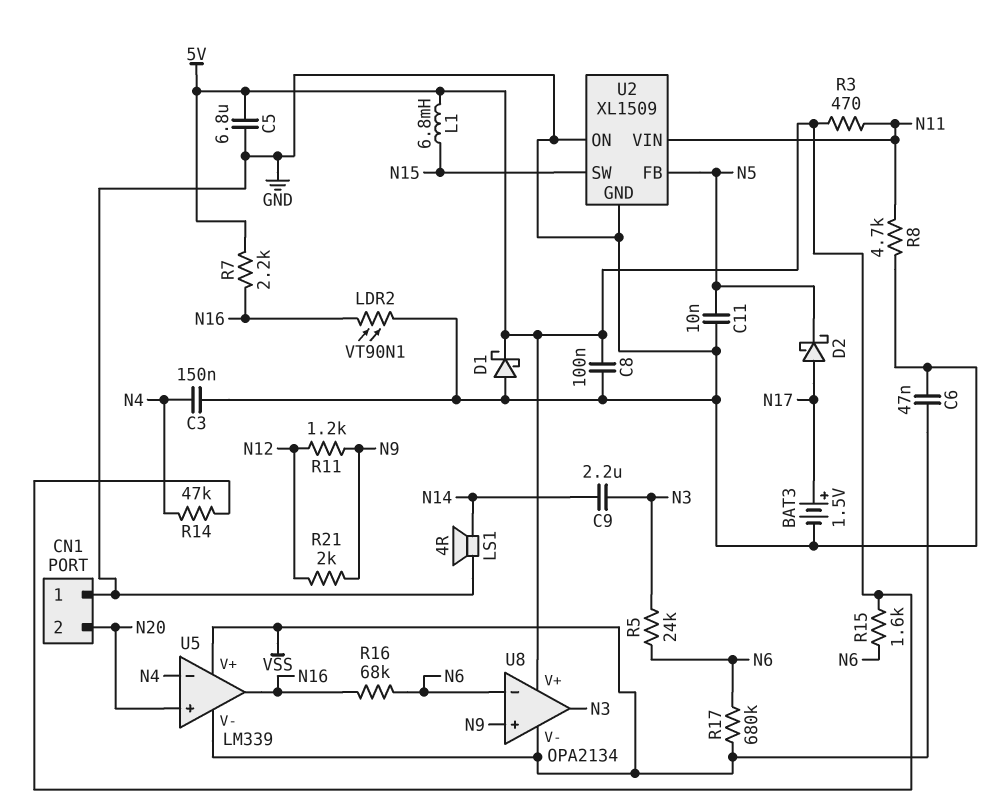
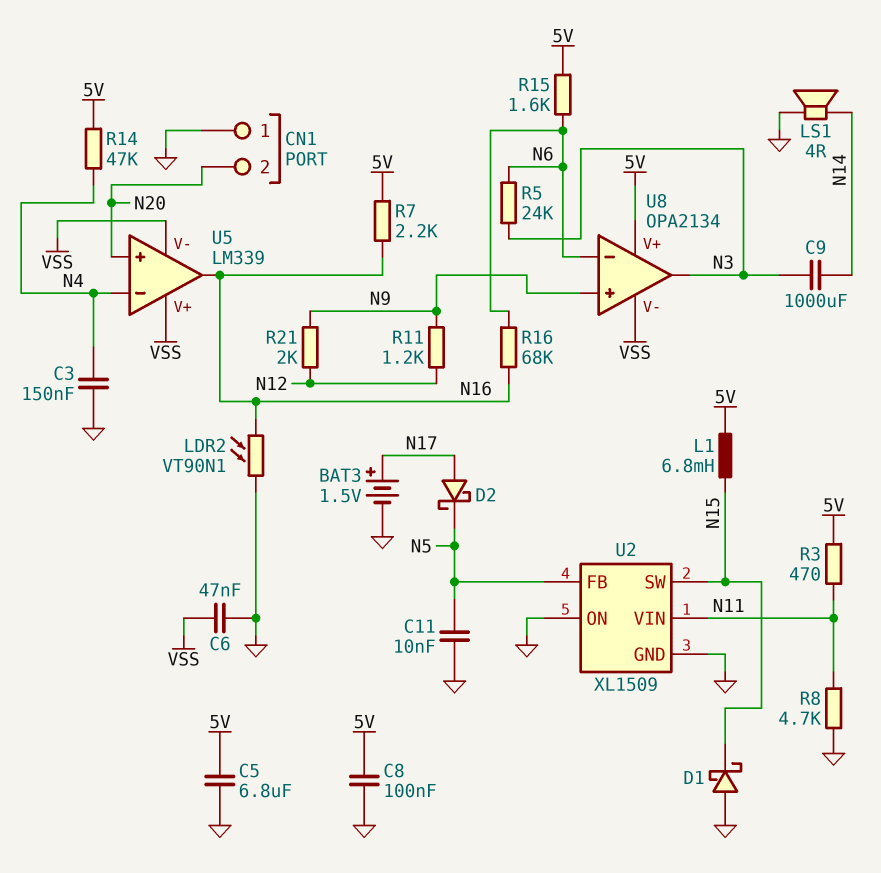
C9: 2.2uF (N3, N14) -> 1000uF (N3, N14)
D1: schottky (A GND, K 5V) -> schottky (A GND, K N15)
R17: 680k (N6, VSS) -> none

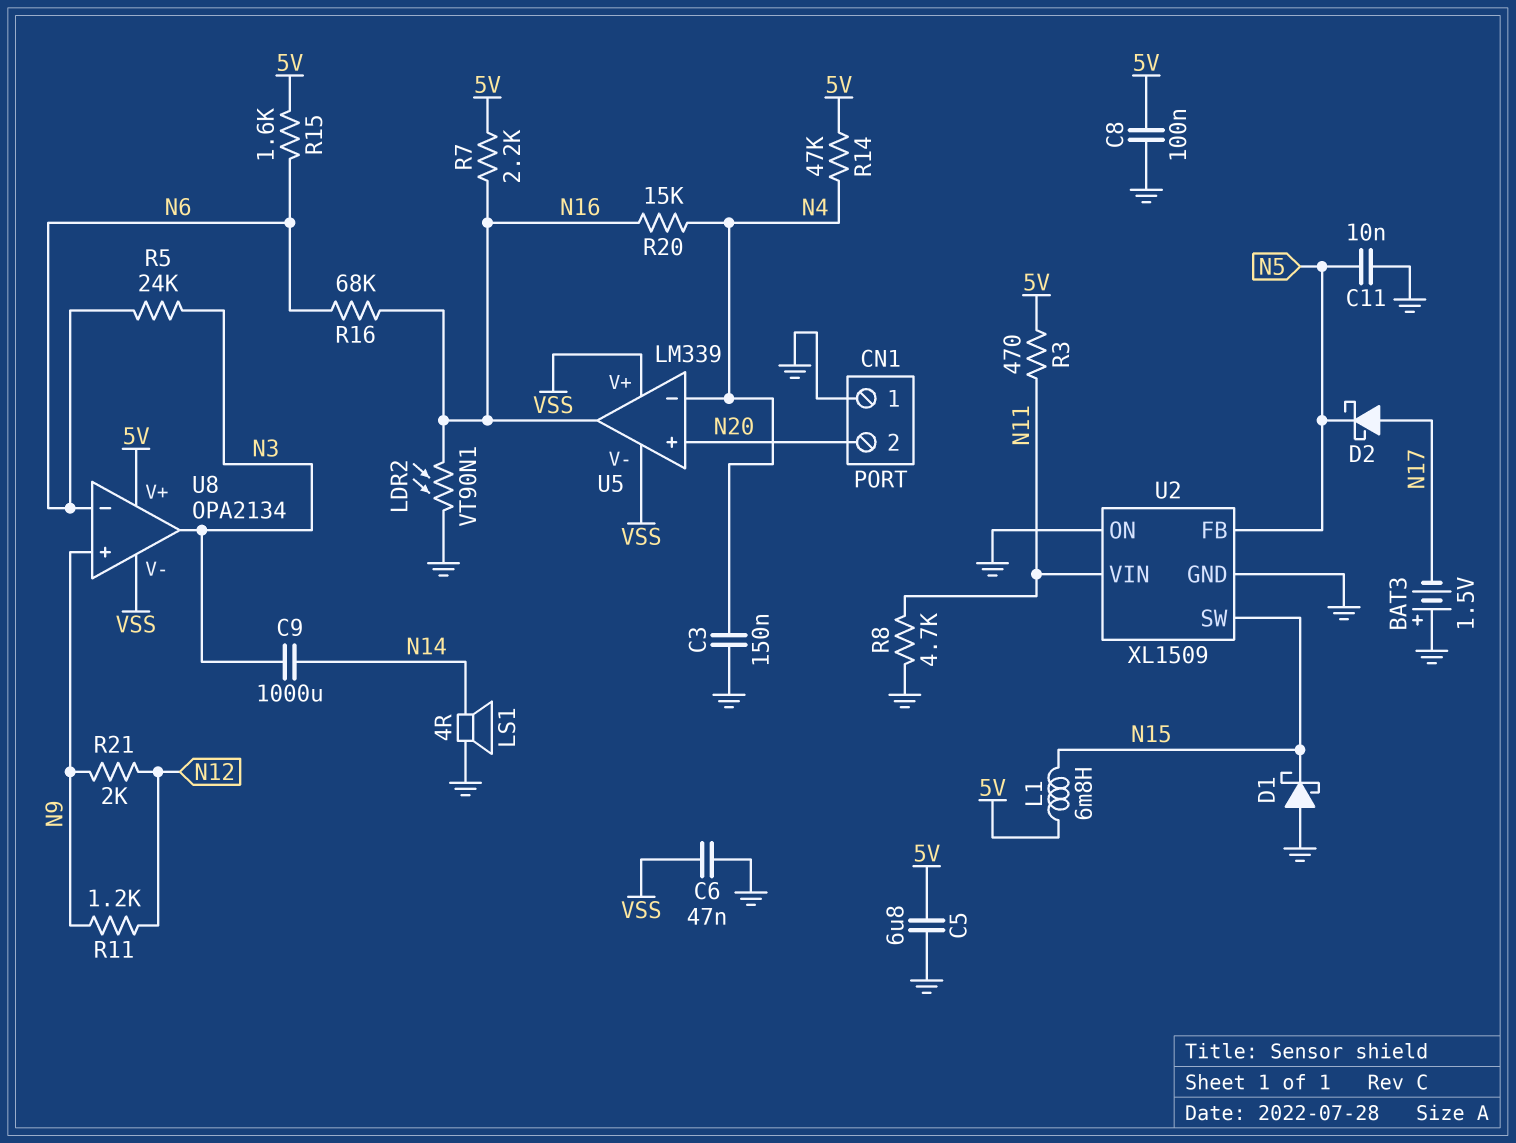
BAT3: 1.5V (plus N17, minus GND) -> 1.5V (plus GND, minus N17)
R20: none -> 15k (N4, N16)

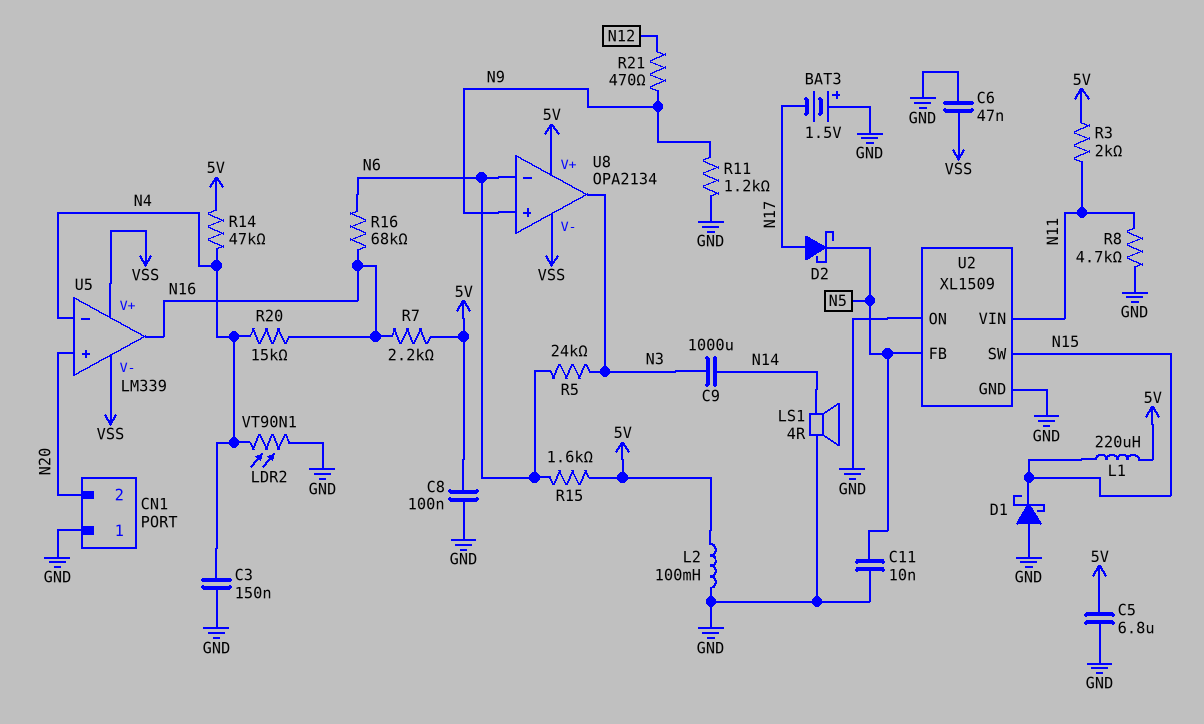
L1: 6.8mH (5V, N15) -> 220uH (5V, N15)
L2: none -> 100mH (5V, GND)
LDR2: VT90N1 (GND, N16) -> VT90N1 (GND, N4)
R3: 470 (5V, N11) -> 2k (5V, N11)
R11: 1.2k (N9, N12) -> 1.2k (GND, N9)
R21: 2k (N9, N12) -> 470 (N9, N12)

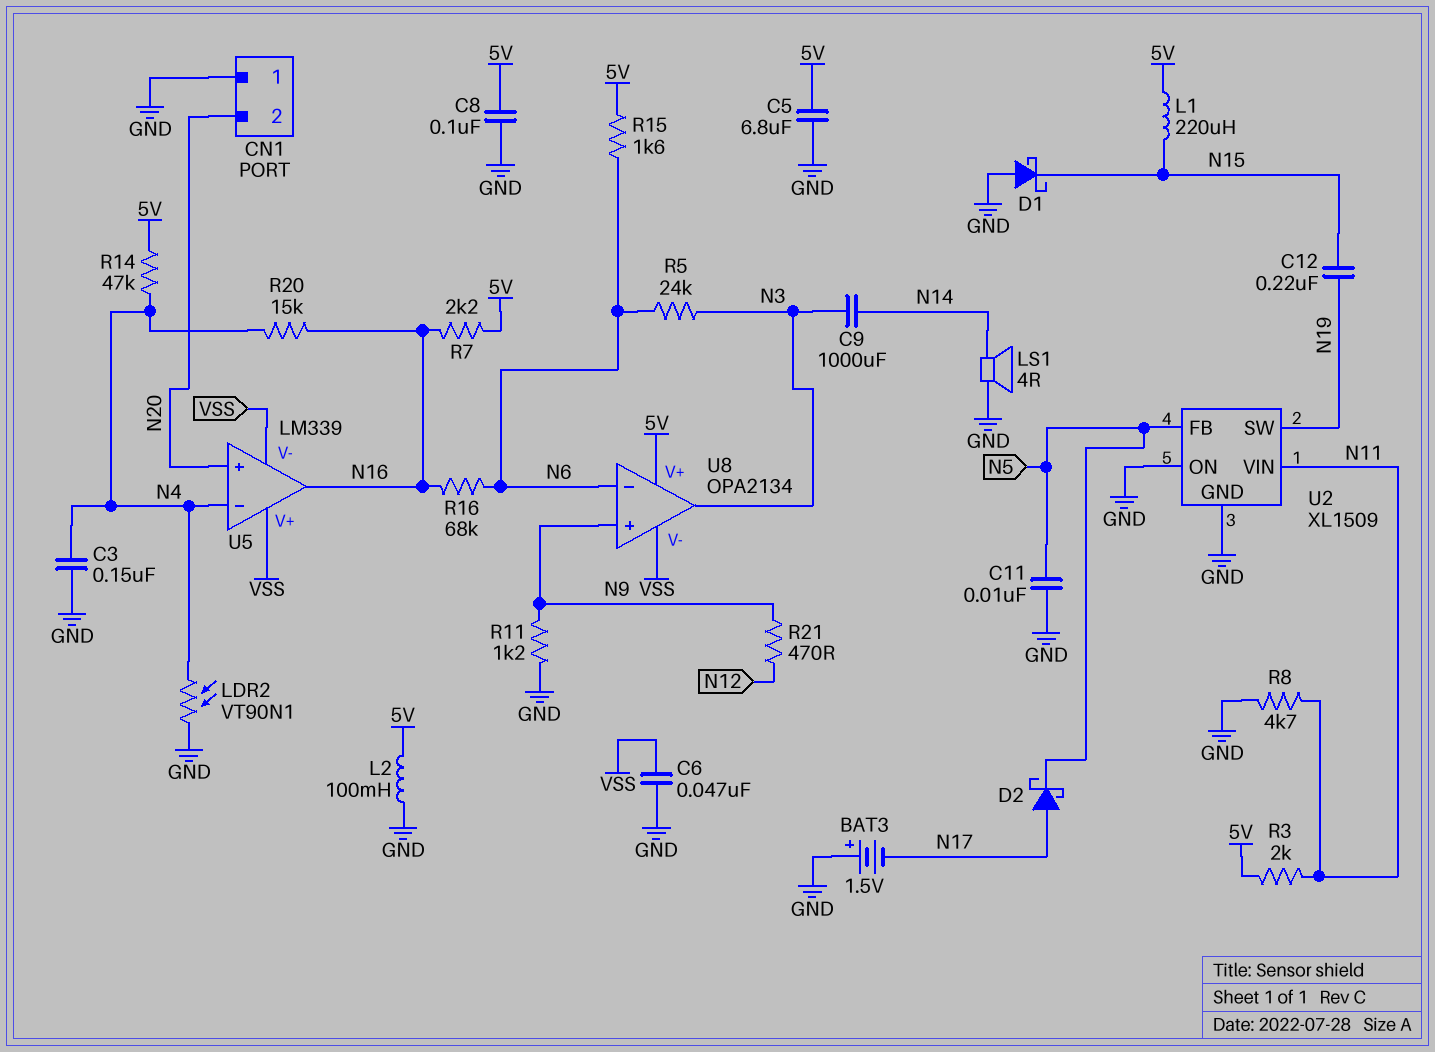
C12: none -> 220nF (N15, N19)
U2 pin SW: N15 -> N19

